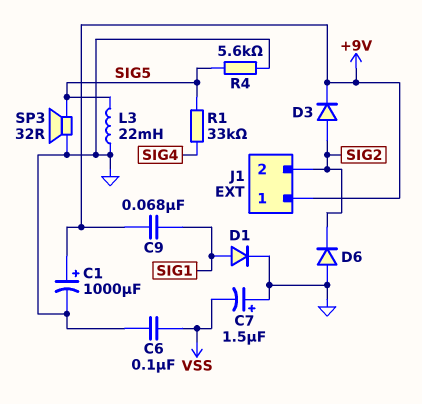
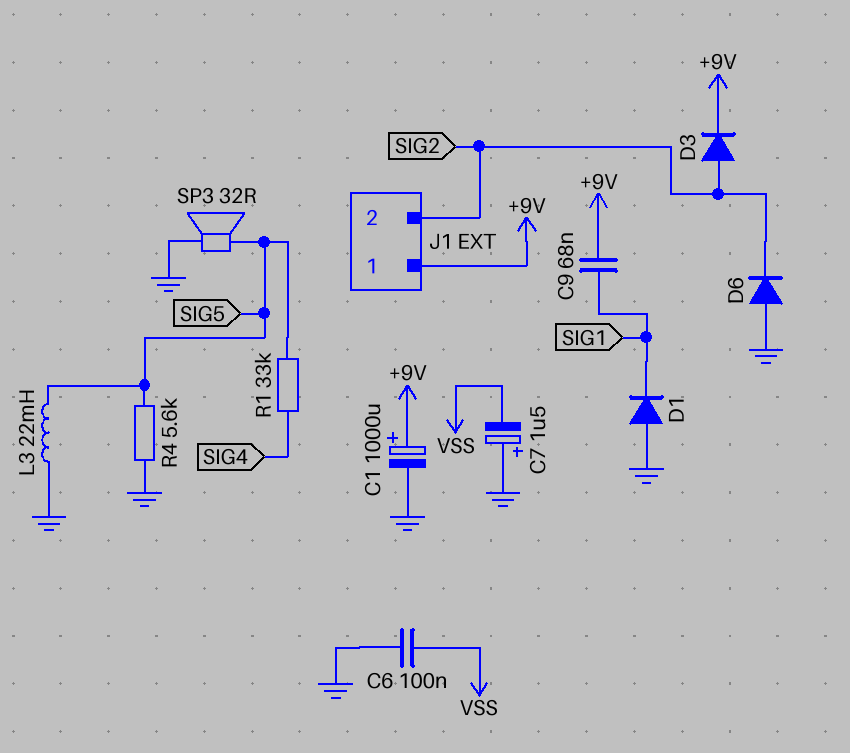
D1: diode (A SIG1, K GND) -> diode (A GND, K SIG1)

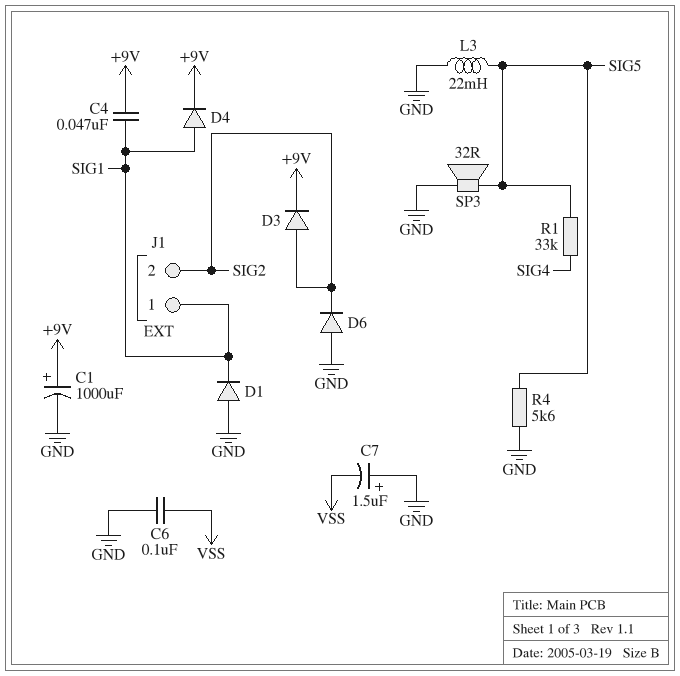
C4: none -> 47nF (+9V, SIG1)
C9: 68nF (+9V, SIG1) -> none
D4: none -> diode (A SIG1, K +9V)
J1 pin 1: +9V -> SIG1

